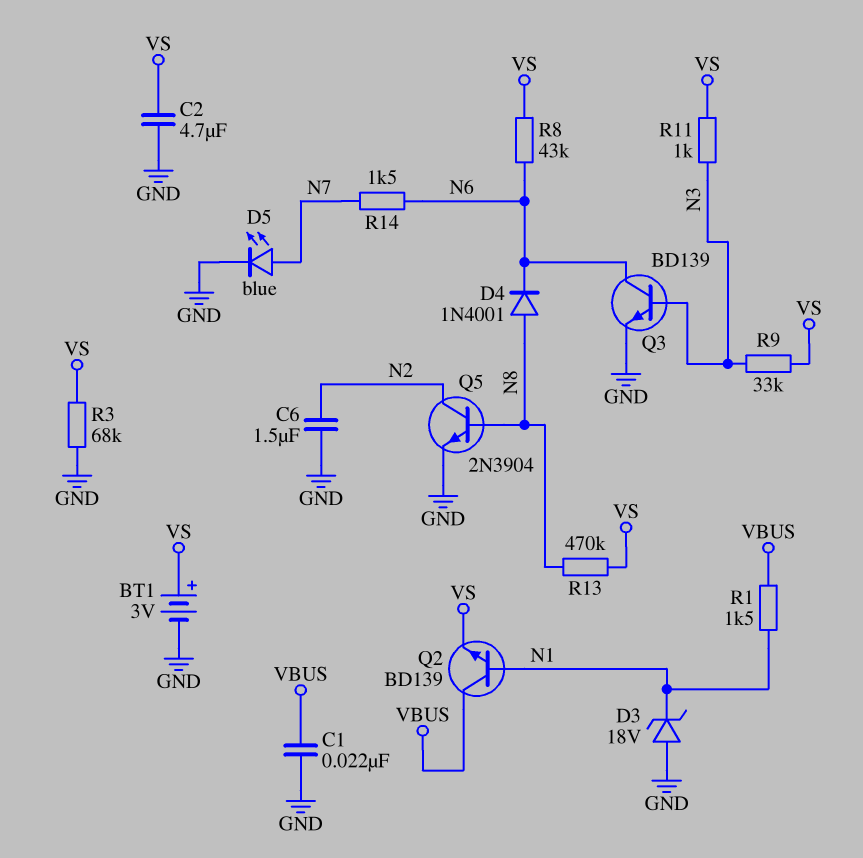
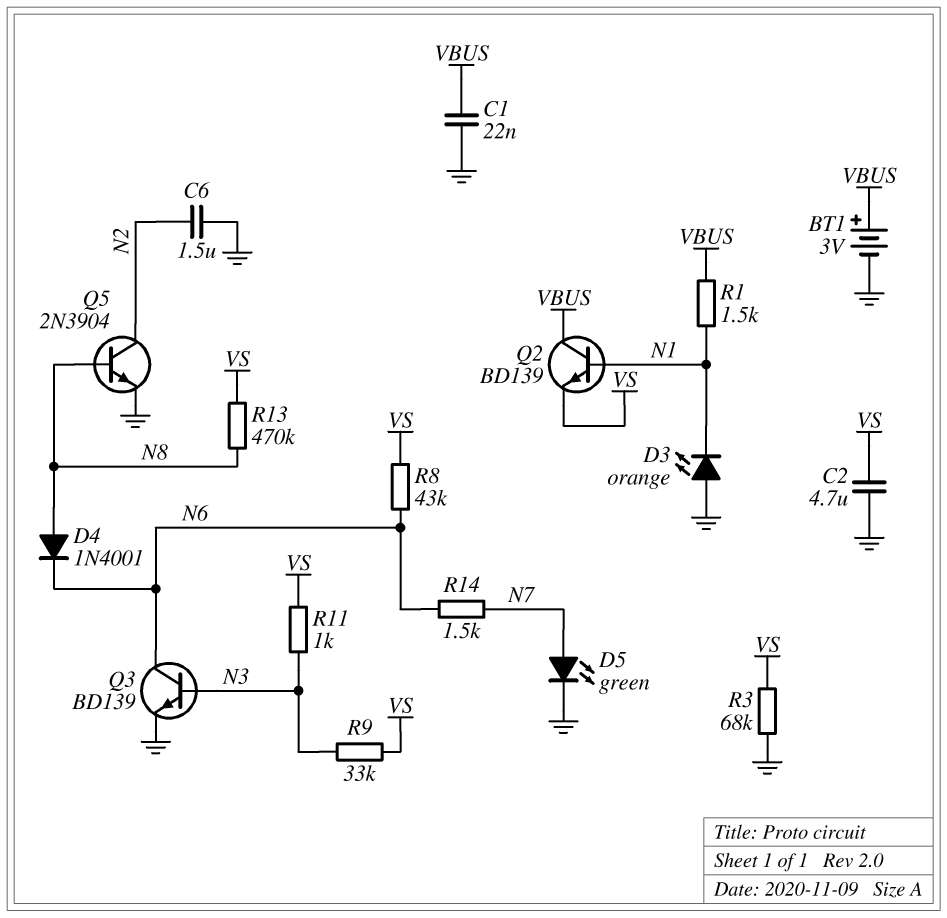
BT1: 3V (plus VS, minus GND) -> 3V (plus VBUS, minus GND)
D3: zener 18V (A GND, K N1) -> LED orange (A GND, K N1)
D5: LED blue (A N7, K GND) -> LED green (A N7, K GND)

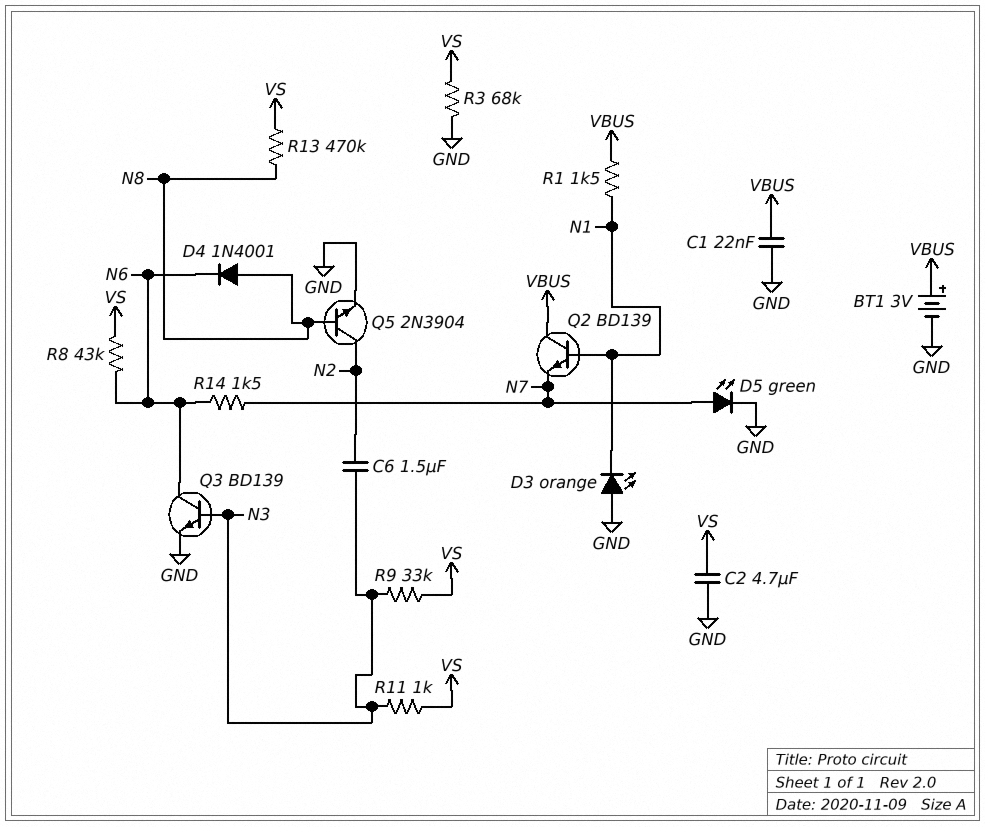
C6: 1.5uF (GND, N2) -> 1.5uF (N2, N3)
Q2: NPN BD139 (B N1, C VBUS, E VS) -> NPN BD139 (B N1, C VBUS, E N7)

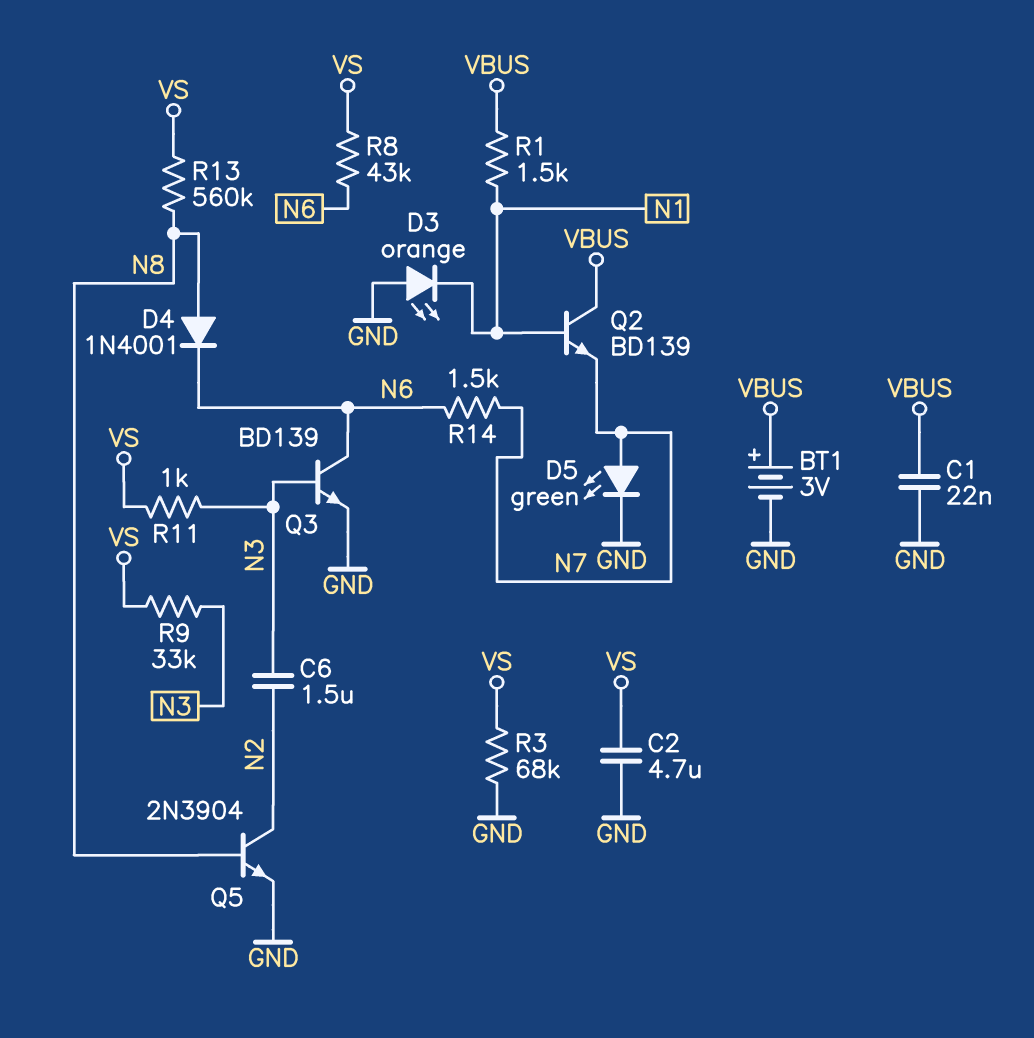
R13: 470k (N8, VS) -> 560k (N8, VS)

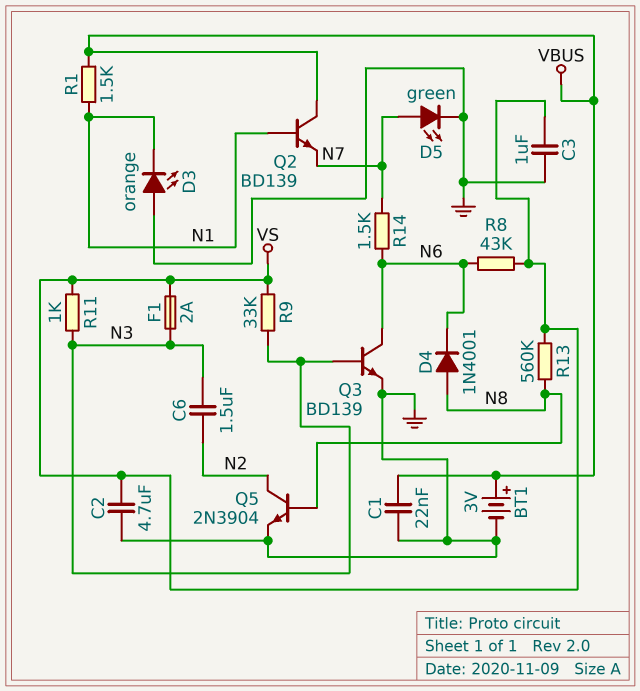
C3: none -> 1uF (GND, VS)
F1: none -> 2A (N3, VS)
R3: 68k (GND, VS) -> none

